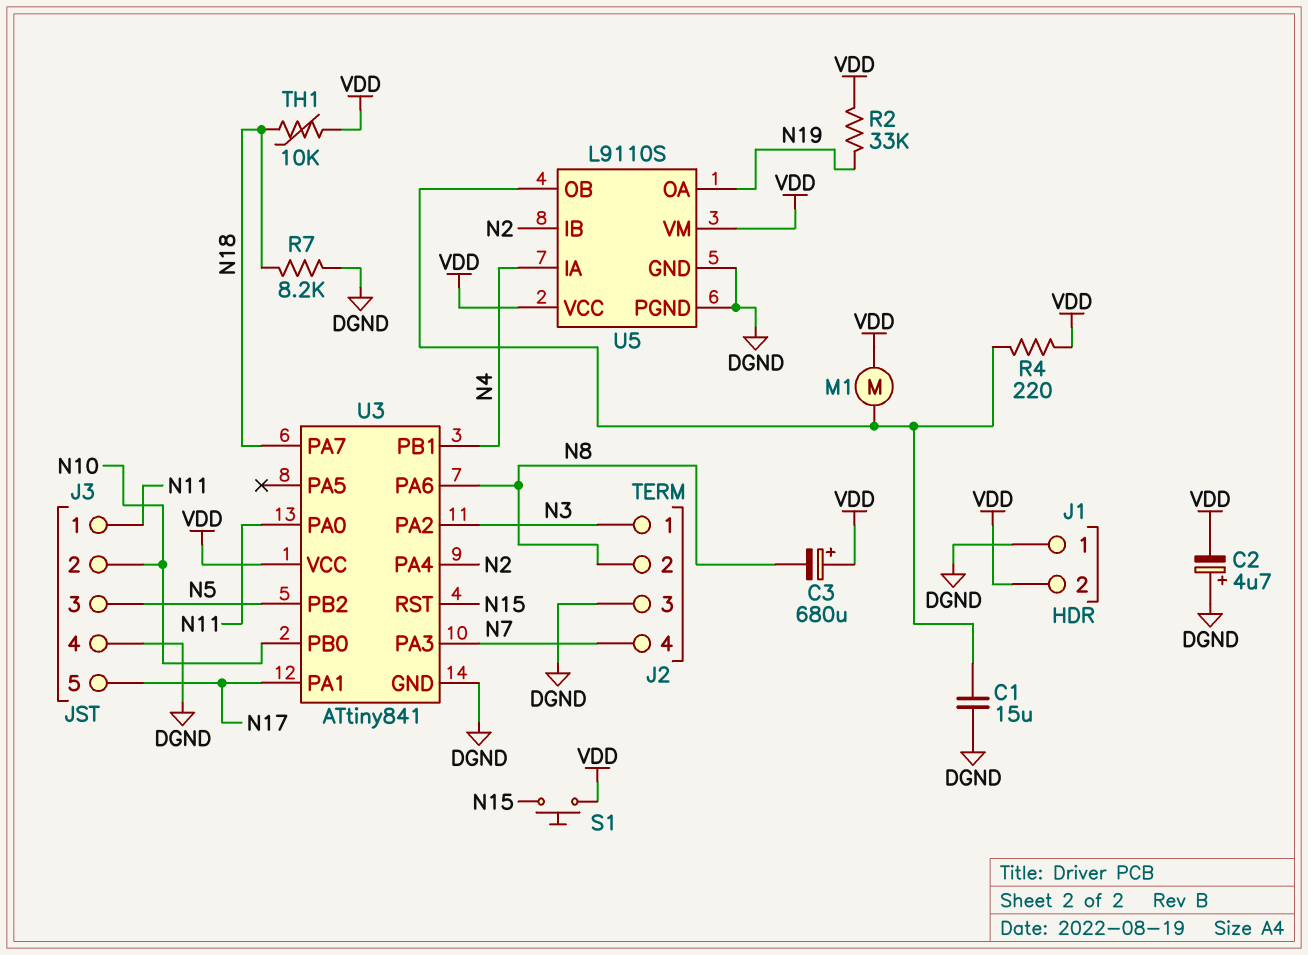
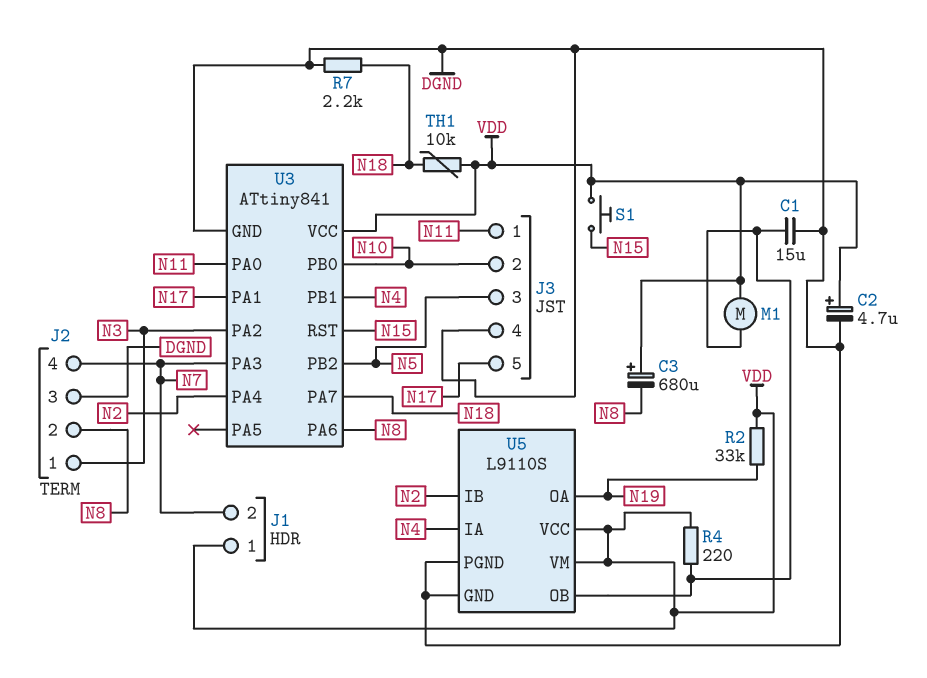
C2: 4.7uF (plus DGND, minus VDD) -> 4.7uF (plus VDD, minus DGND)
J1 pin 1: DGND -> VDD
J1 pin 2: VDD -> N7
R7: 8.2k (DGND, N18) -> 2.2k (DGND, N18)

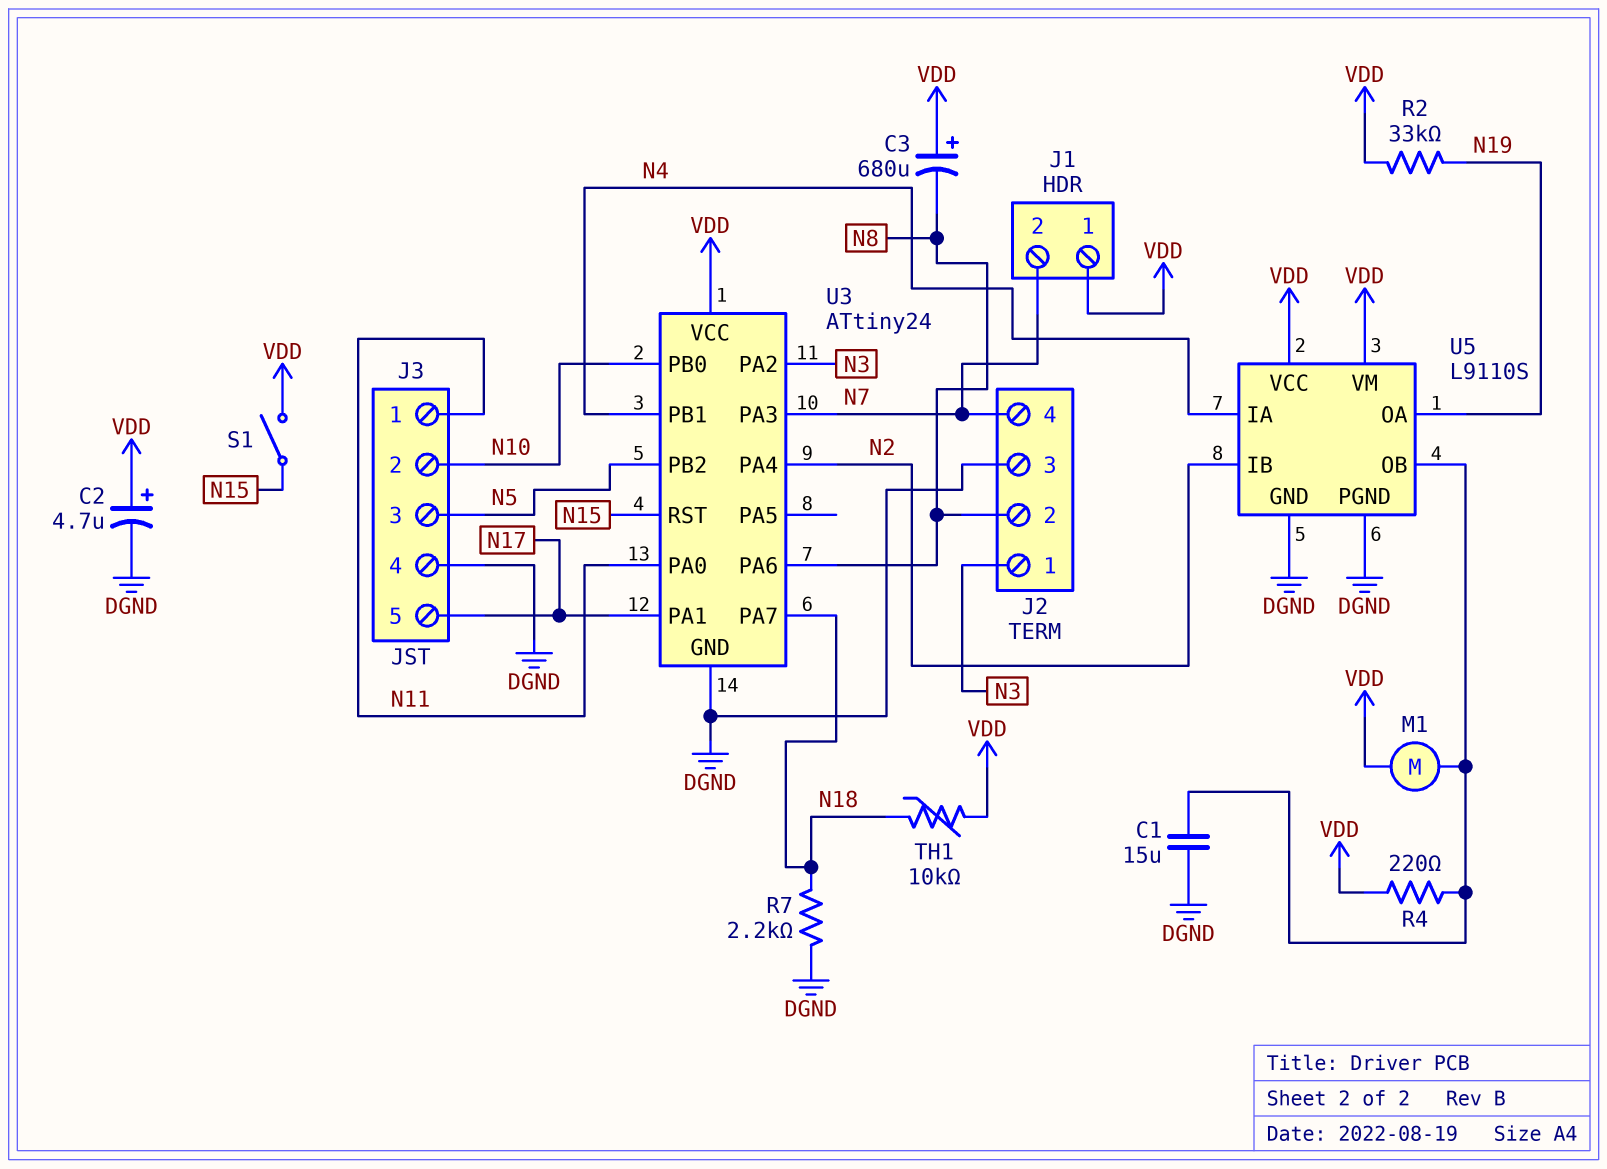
S1: button (N15, VDD) -> switch (N15, VDD)
U3: ATtiny841 -> ATtiny24

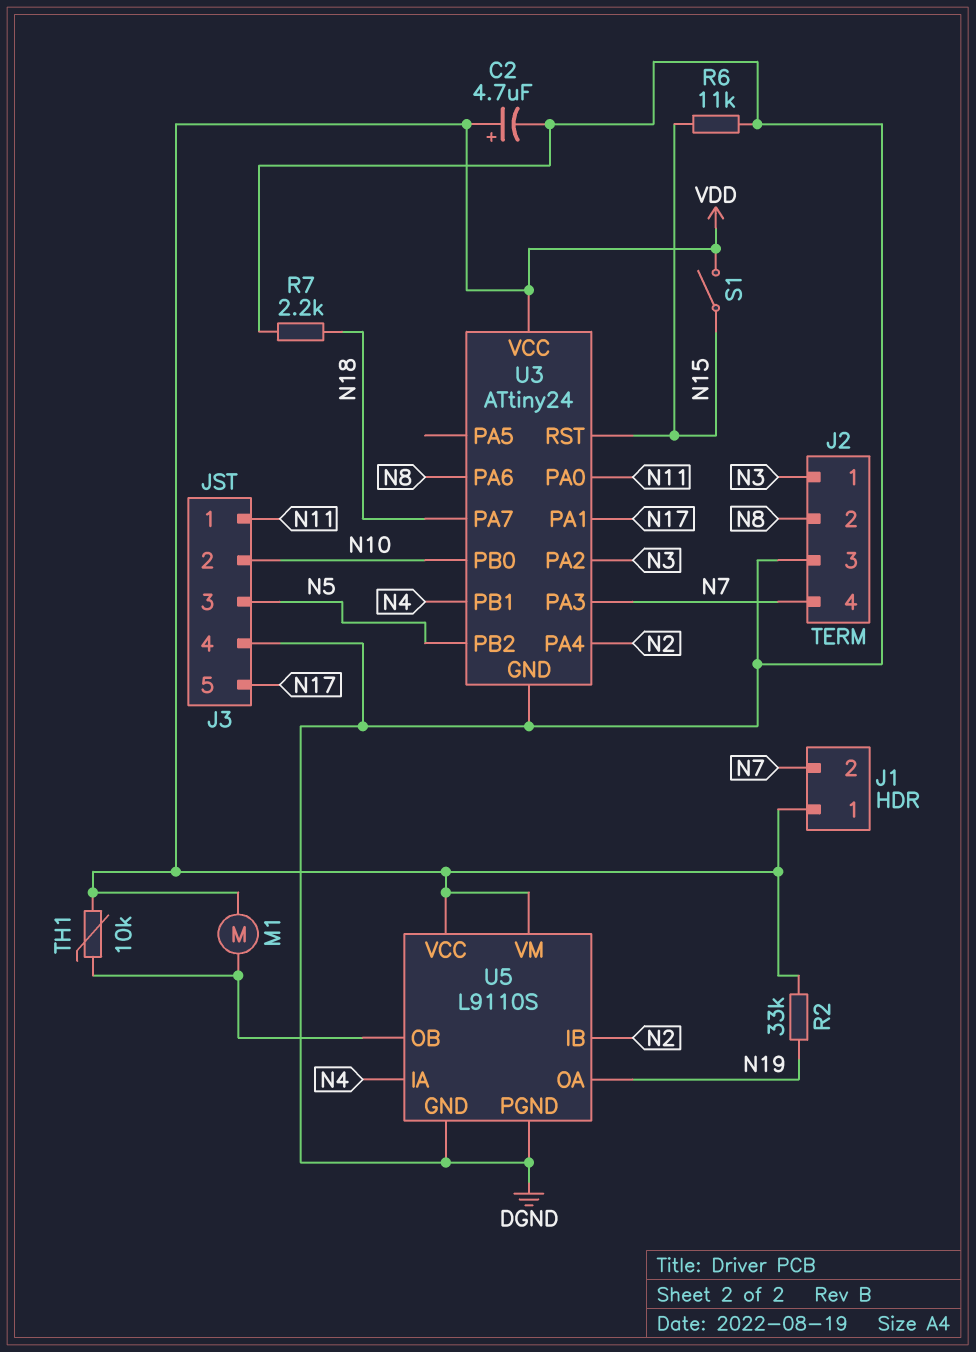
C1: 15uF (DGND, U5/OB) -> none
C3: 680uF (plus VDD, minus N8) -> none
R4: 220 (U5/OB, VDD) -> none
R6: none -> 11k (DGND, N15)
TH1: 10k (N18, VDD) -> 10k (U5/OB, VDD)

